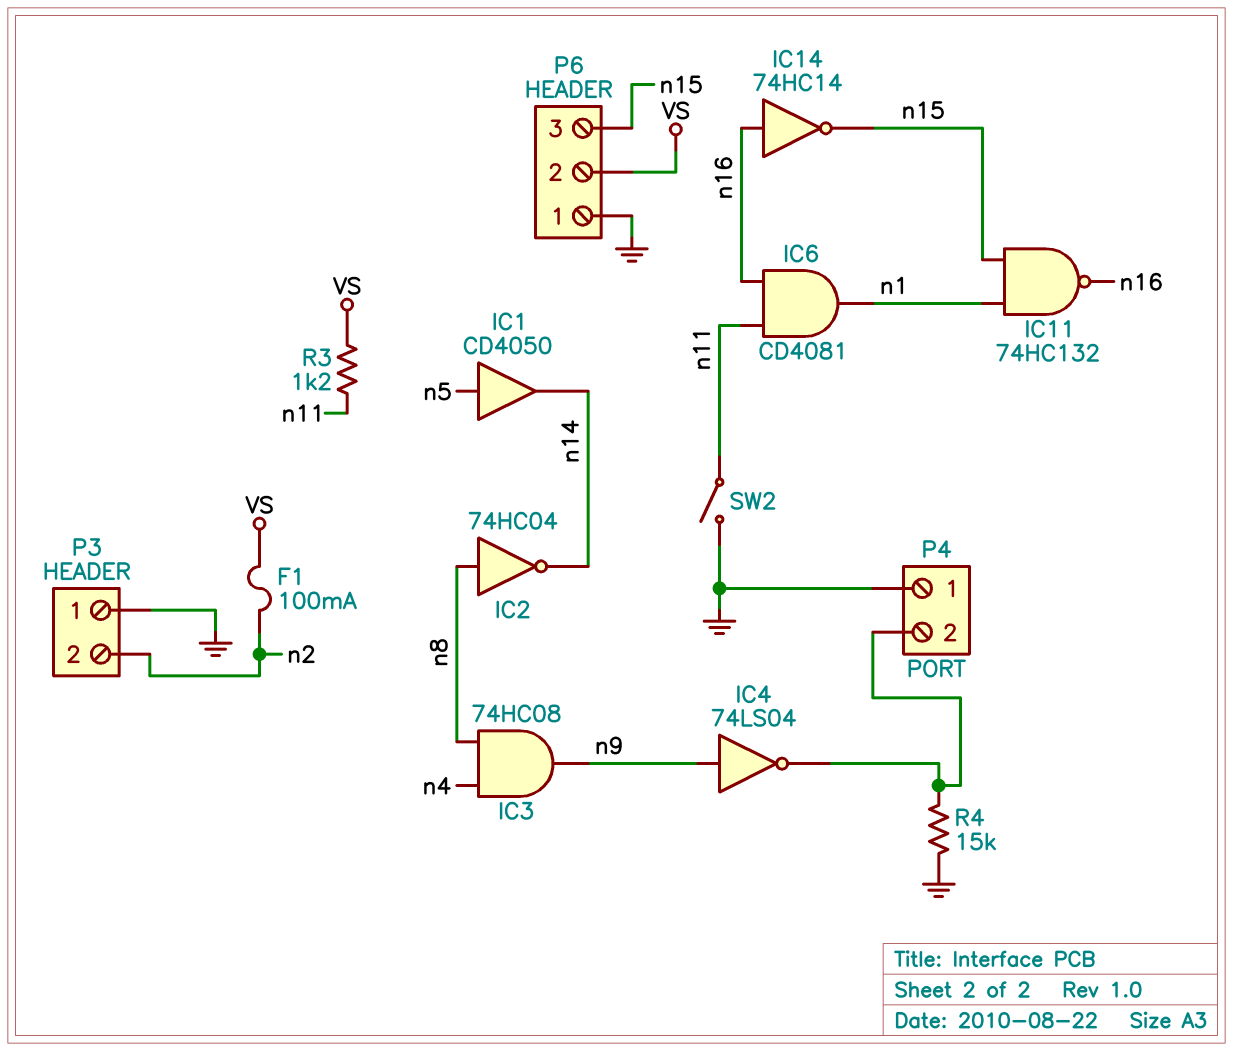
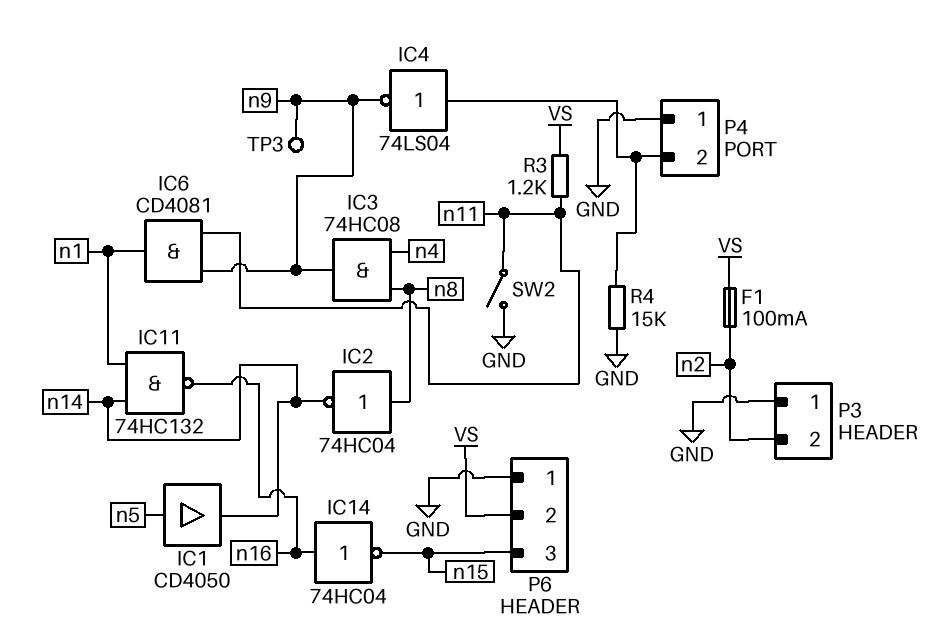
IC4: NOT 74LS04 (in n9, out P4/2) -> NOT 74LS04 (in P4/2, out n9)
IC6: AND CD4081 (in n11, in n16, out n1) -> AND CD4081 (in n9, in n11, out n1)
IC11: NAND 74HC132 (in n1, in n15, out n16) -> NAND 74HC132 (in n1, in n14, out n16)
IC14: NOT 74HC14 (in n16, out n15) -> NOT 74HC04 (in n16, out n15)
TP3: none -> test point (n9)

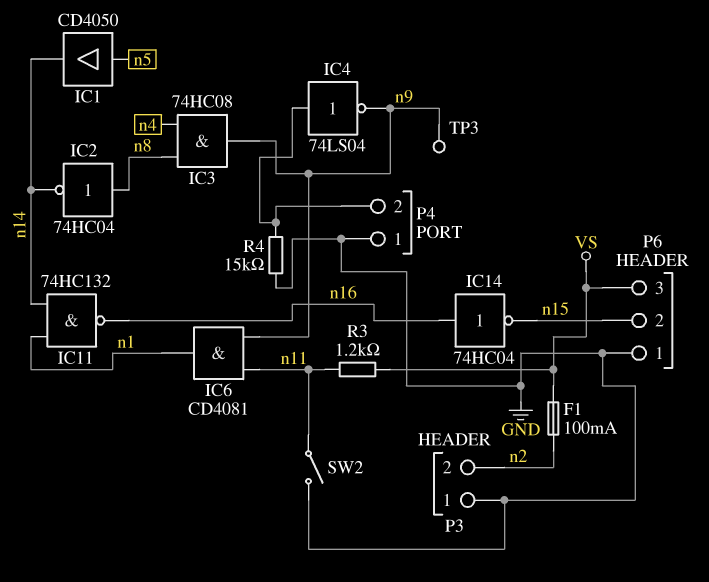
P6 pin 2: VS -> n15
P6 pin 3: n15 -> VS

